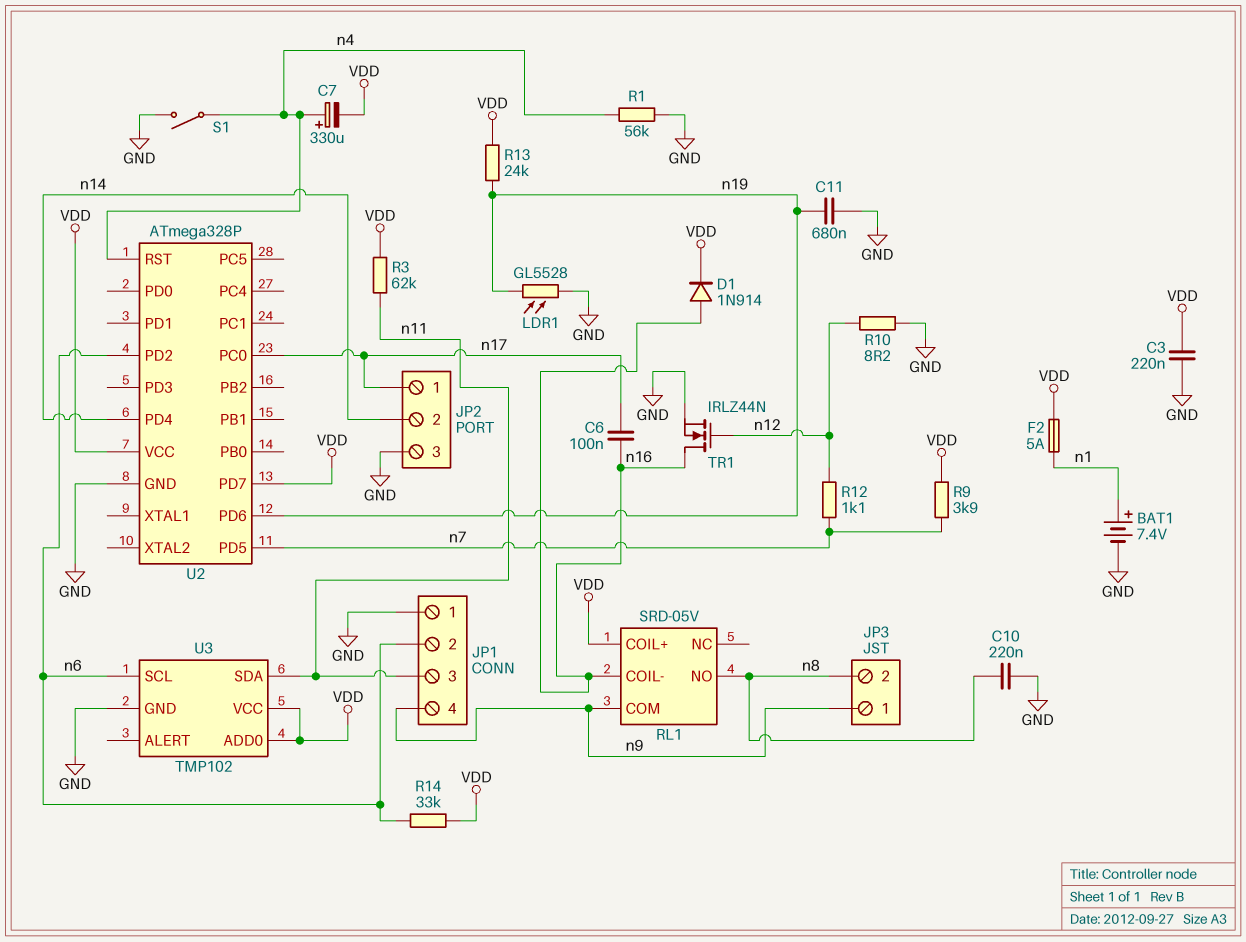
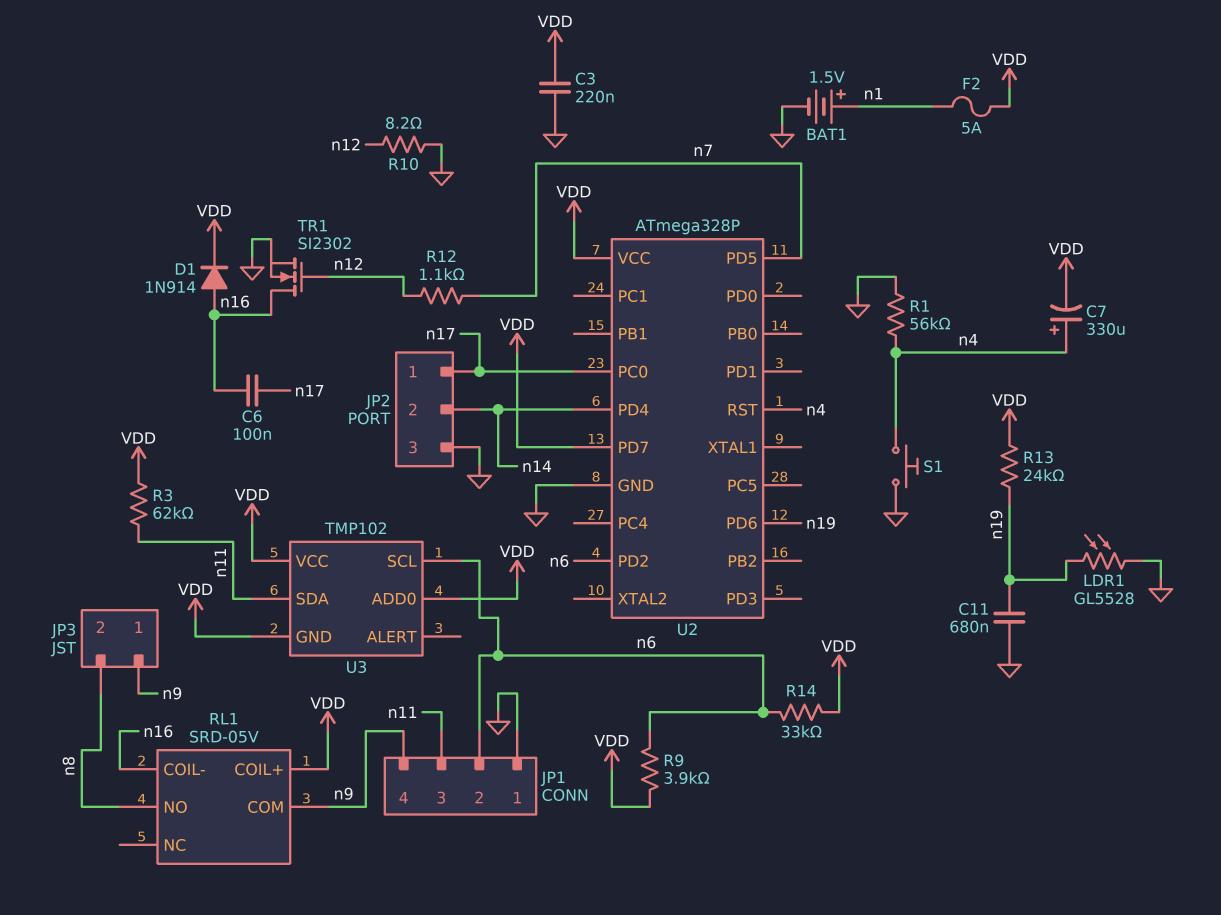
BAT1: 7.4V (plus n1, minus GND) -> 1.5V (plus n1, minus GND)
C10: 220nF (GND, n8) -> none
R9: 3.9k (VDD, n7) -> 3.9k (VDD, n6)
S1: switch (GND, n4) -> button (GND, n4)
TR1: NMOS IRLZ44N (G n12, D n16, S GND) -> NMOS SI2302 (G n12, D n16, S GND)
U3 pin GND: GND -> VDD

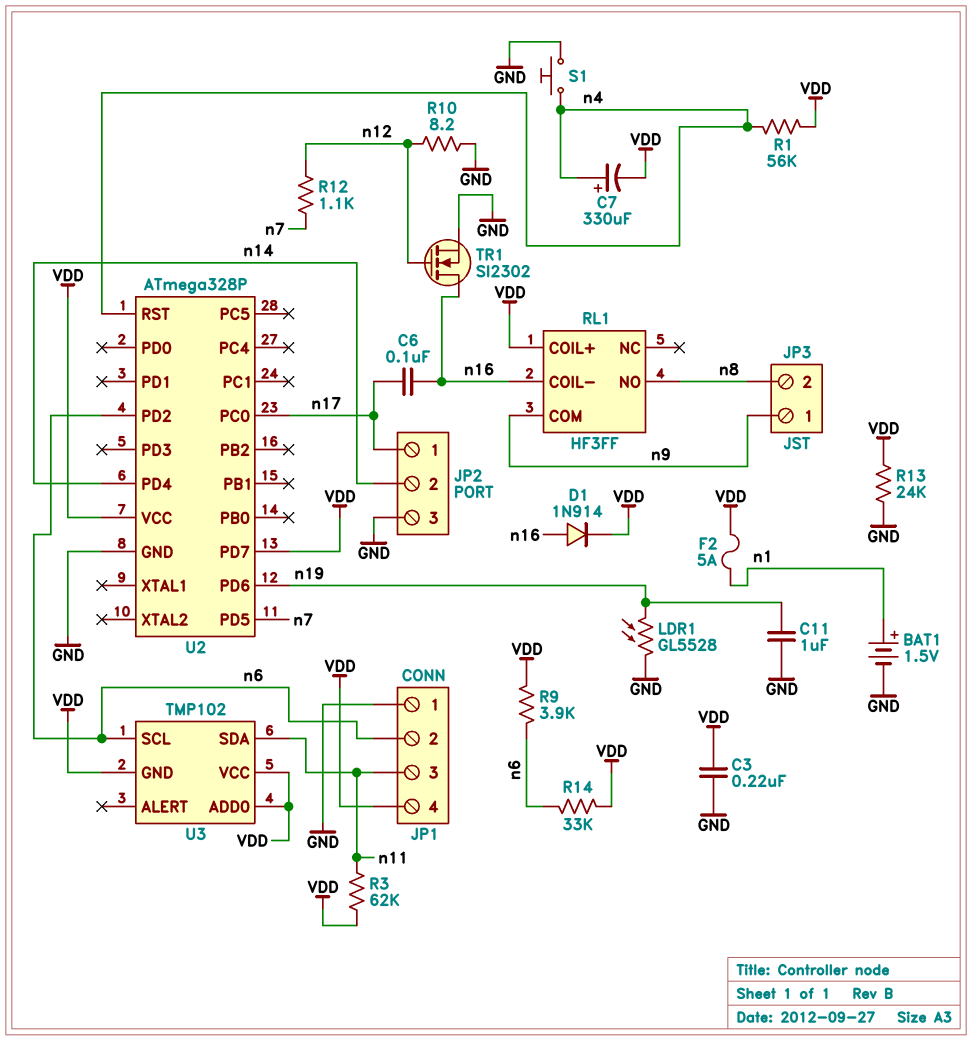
C11: 680nF (GND, n19) -> 1uF (GND, n19)
JP1 pin 4: n9 -> VDD
R1: 56k (GND, n4) -> 56k (VDD, n4)
R13: 24k (VDD, n19) -> 24k (GND, VDD)
RL1: SRD-05V -> HF3FF

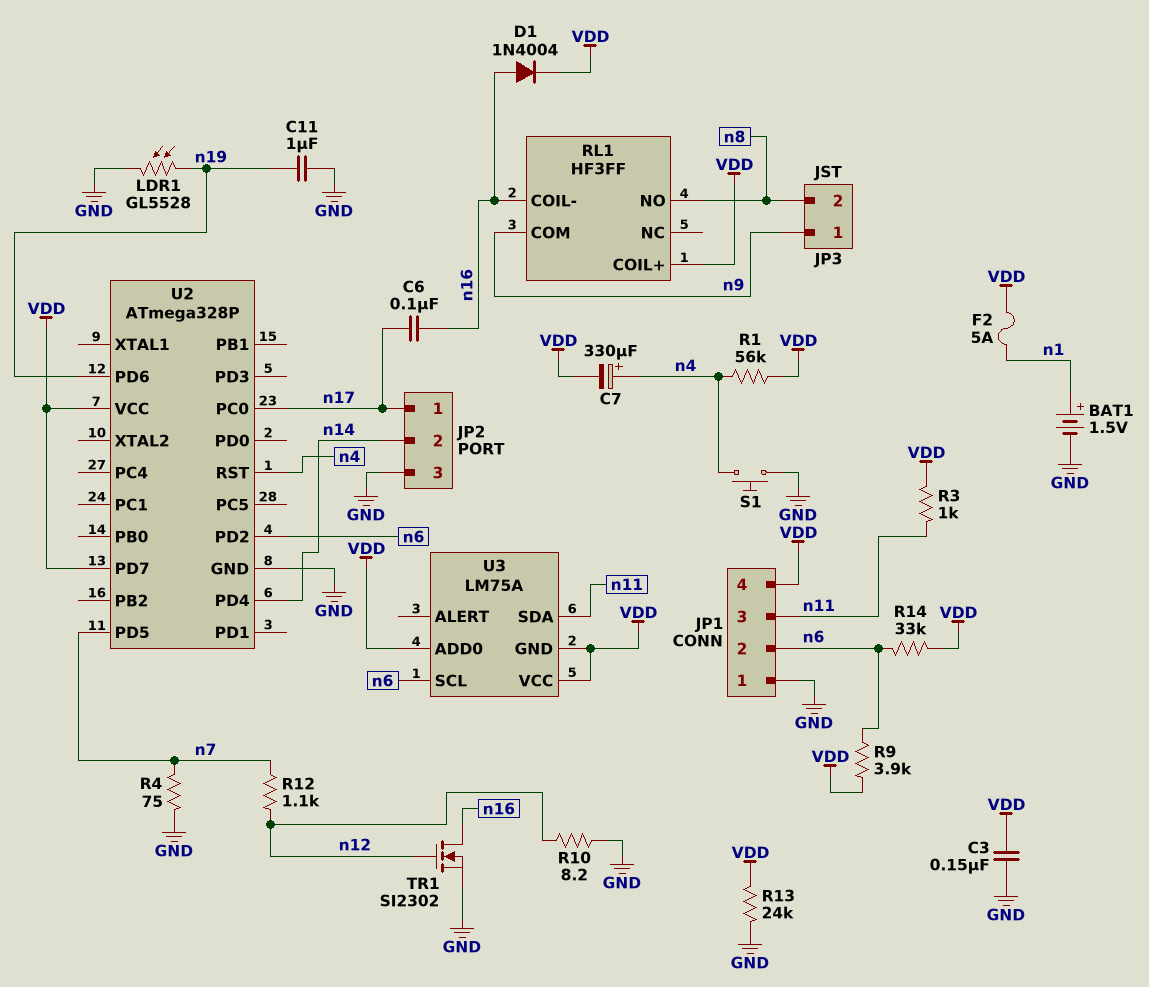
C3: 220nF (GND, VDD) -> 150nF (GND, VDD)
D1: diode 1N914 (A n16, K VDD) -> diode 1N4004 (A n16, K VDD)
R3: 62k (VDD, n11) -> 1k (VDD, n11)
R4: none -> 75 (GND, n7)
U3: TMP102 -> LM75A

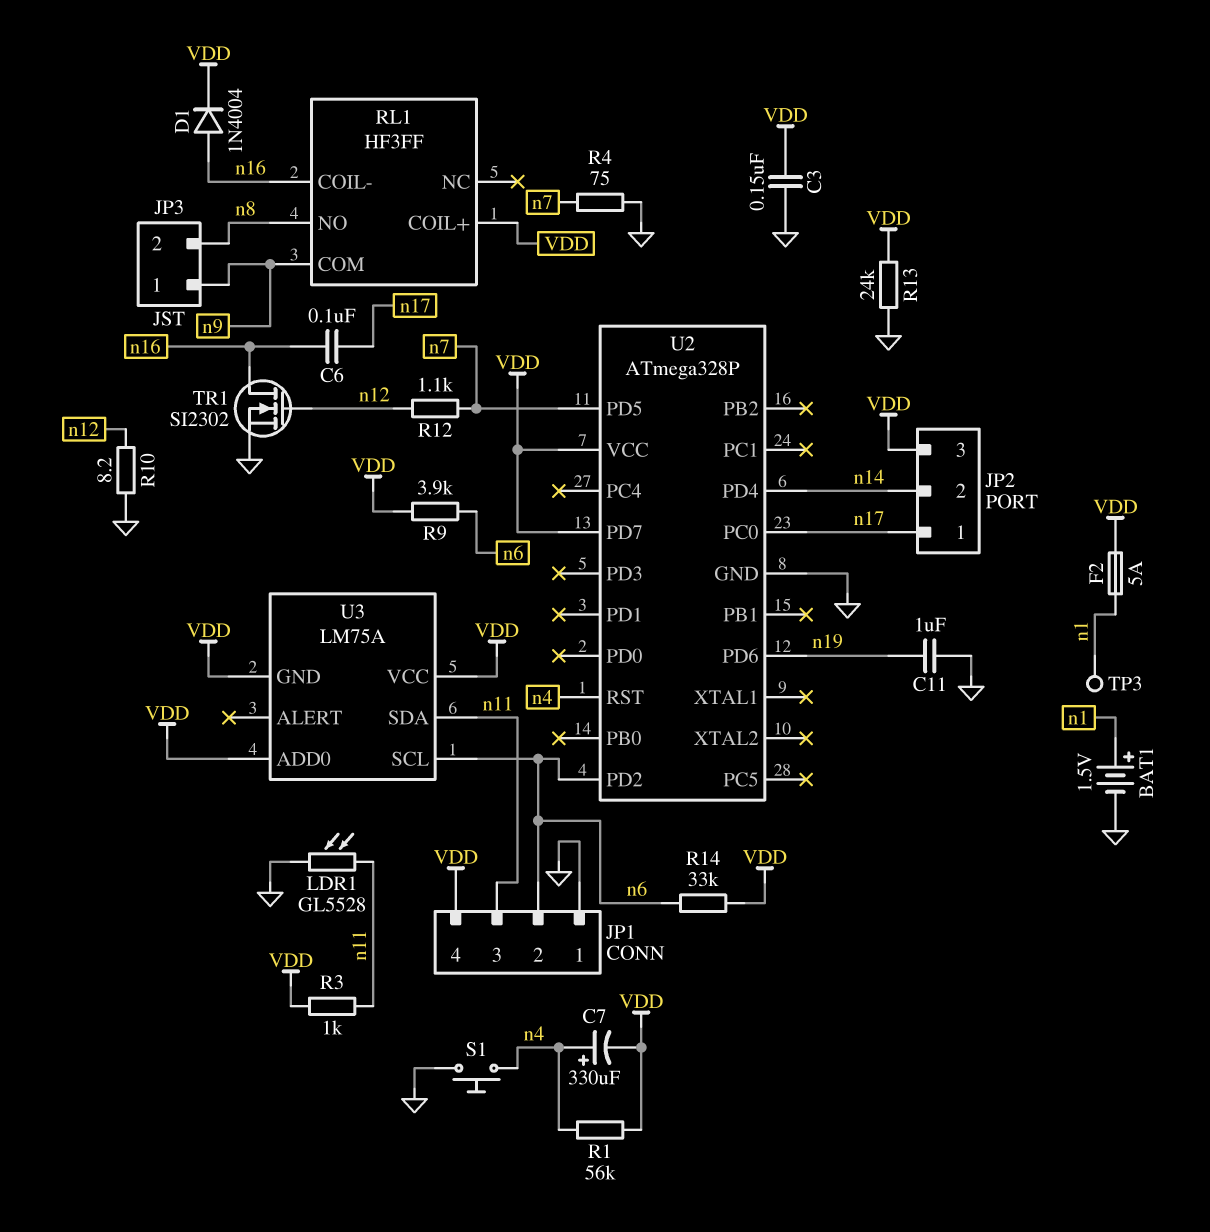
JP2 pin 3: GND -> VDD
LDR1: GL5528 (GND, n19) -> GL5528 (GND, n11)
TP3: none -> test point (n1)

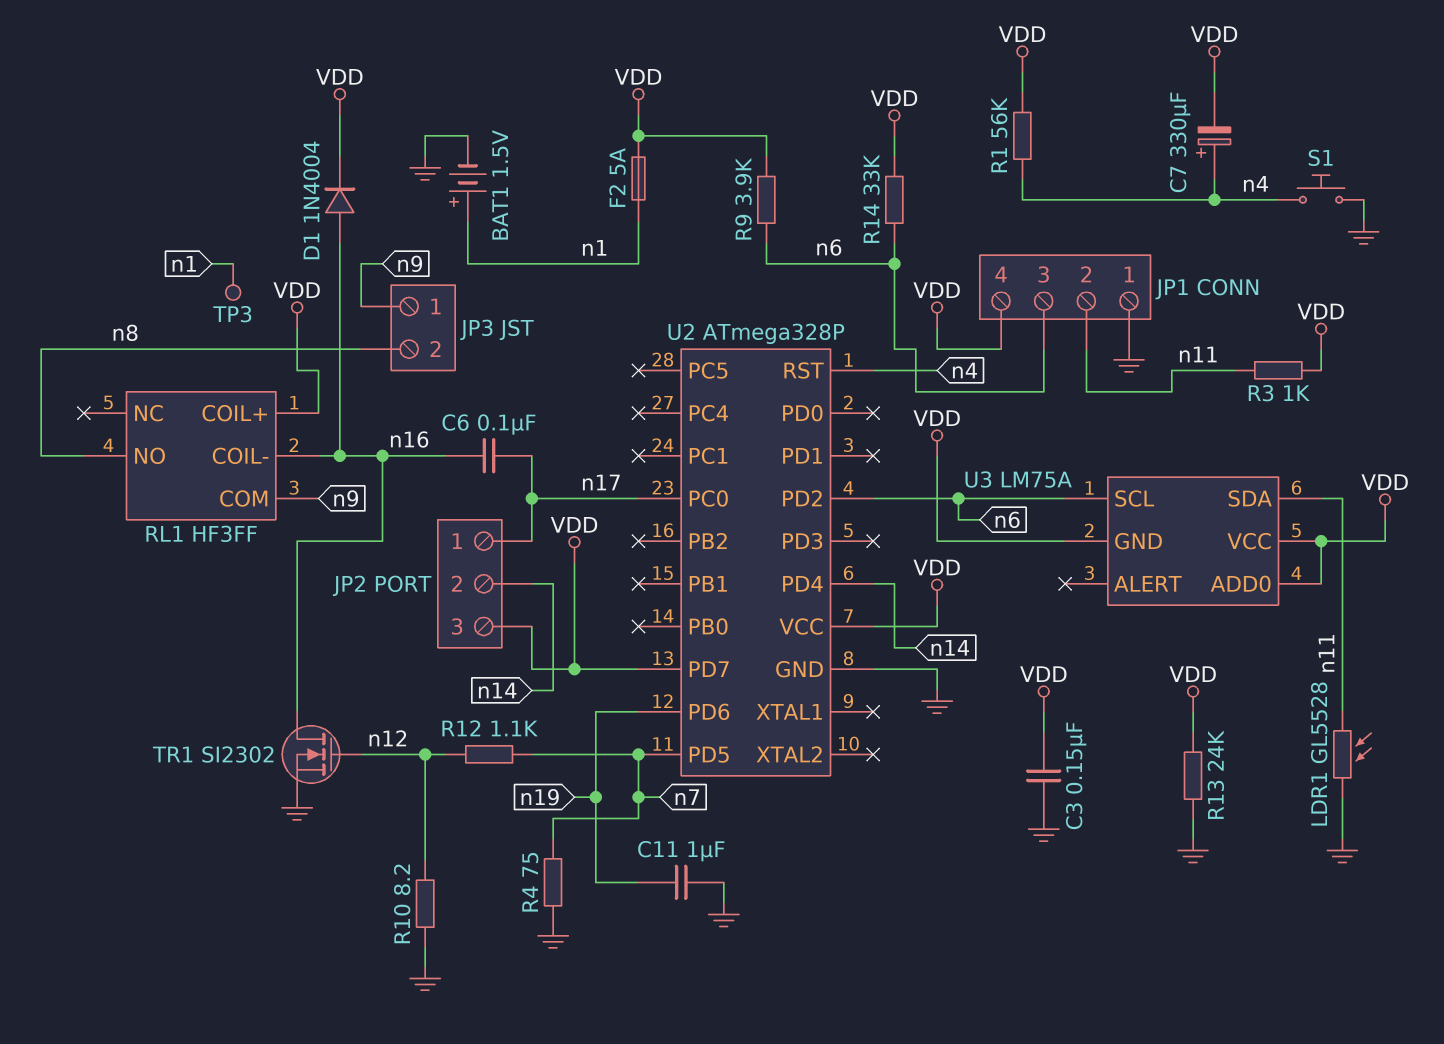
JP1 pin 2: n6 -> n11
JP1 pin 3: n11 -> n6

